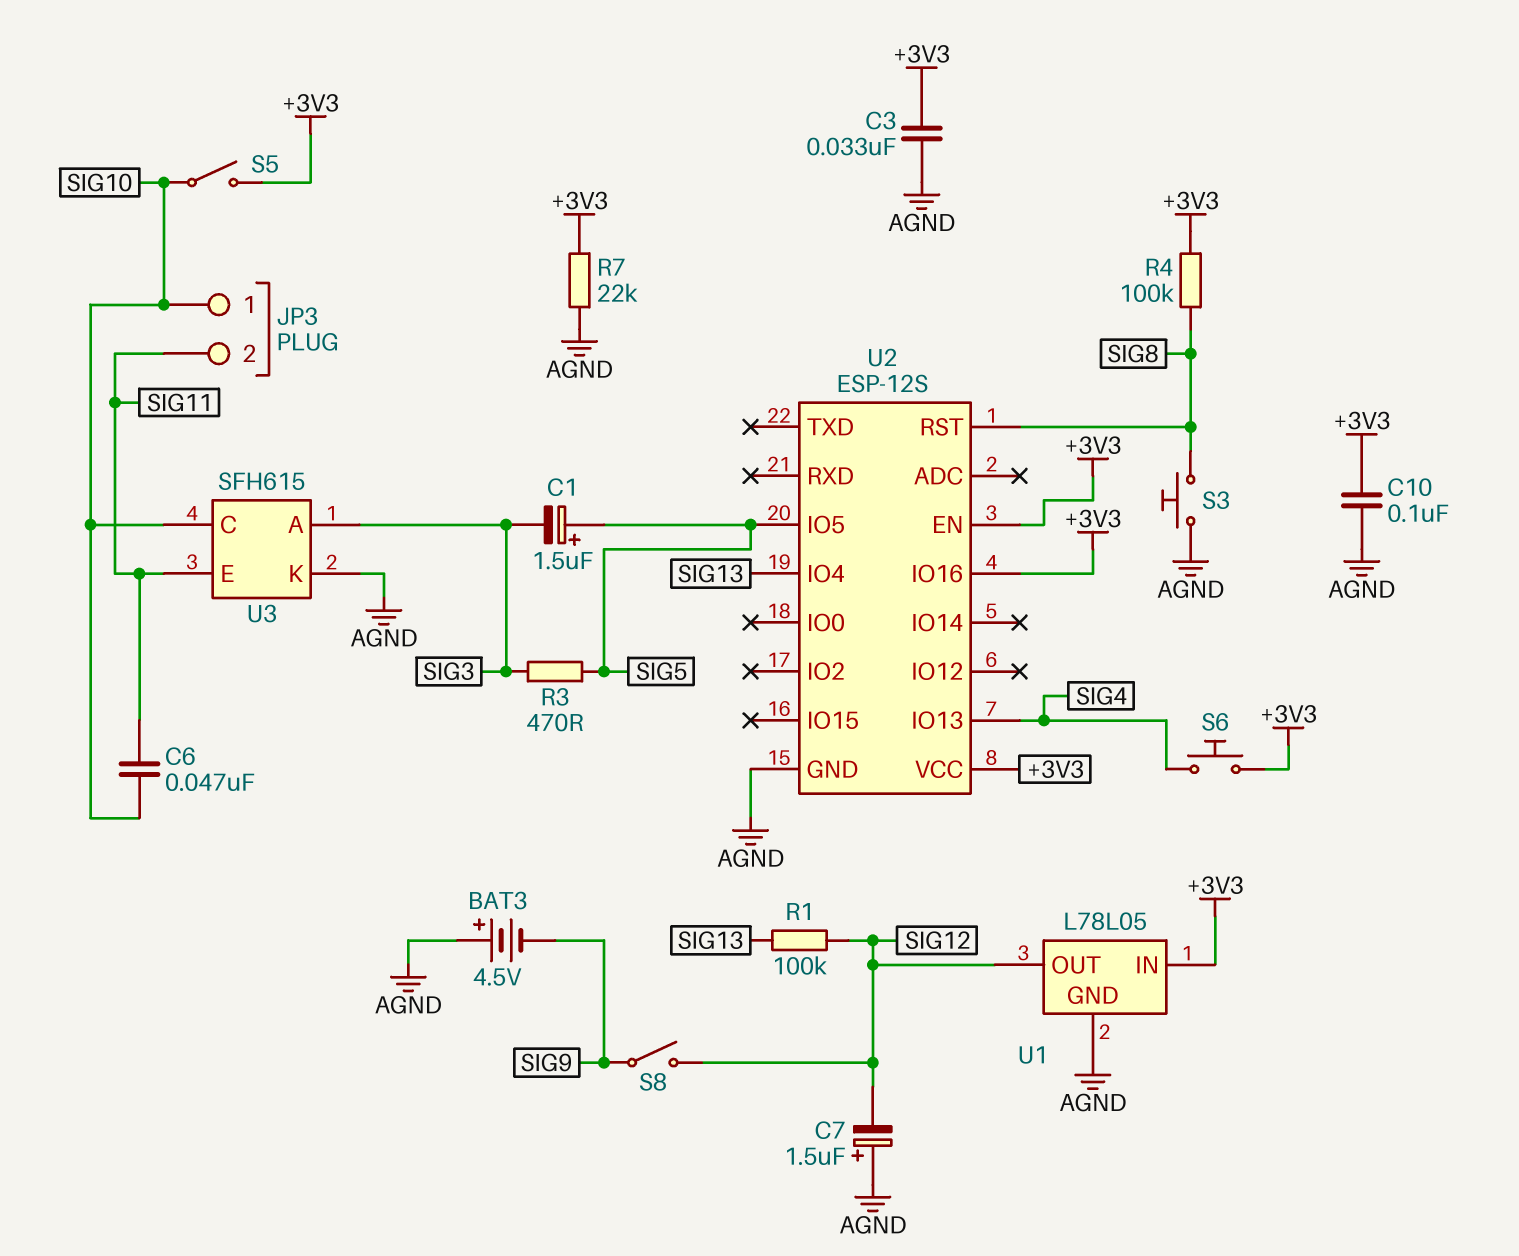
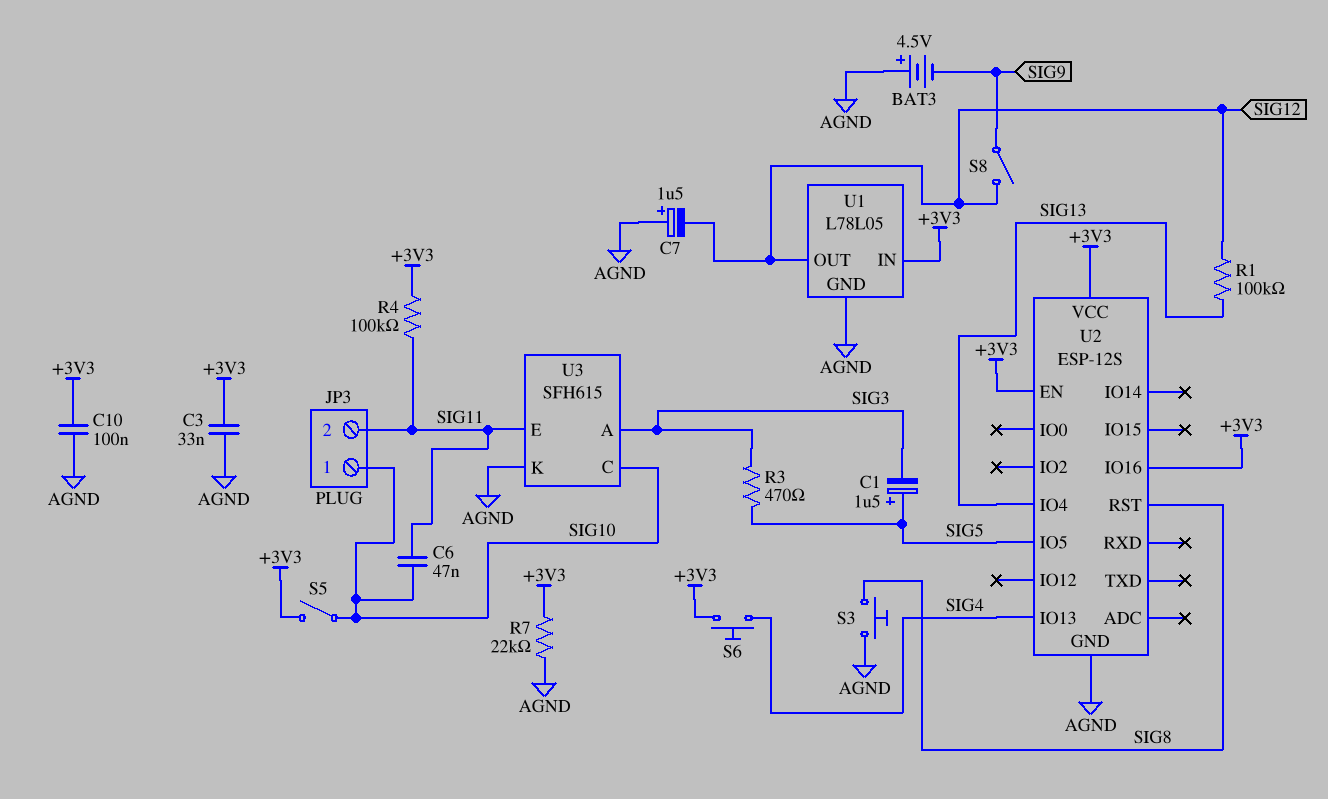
R4: 100k (+3V3, SIG8) -> 100k (+3V3, SIG11)

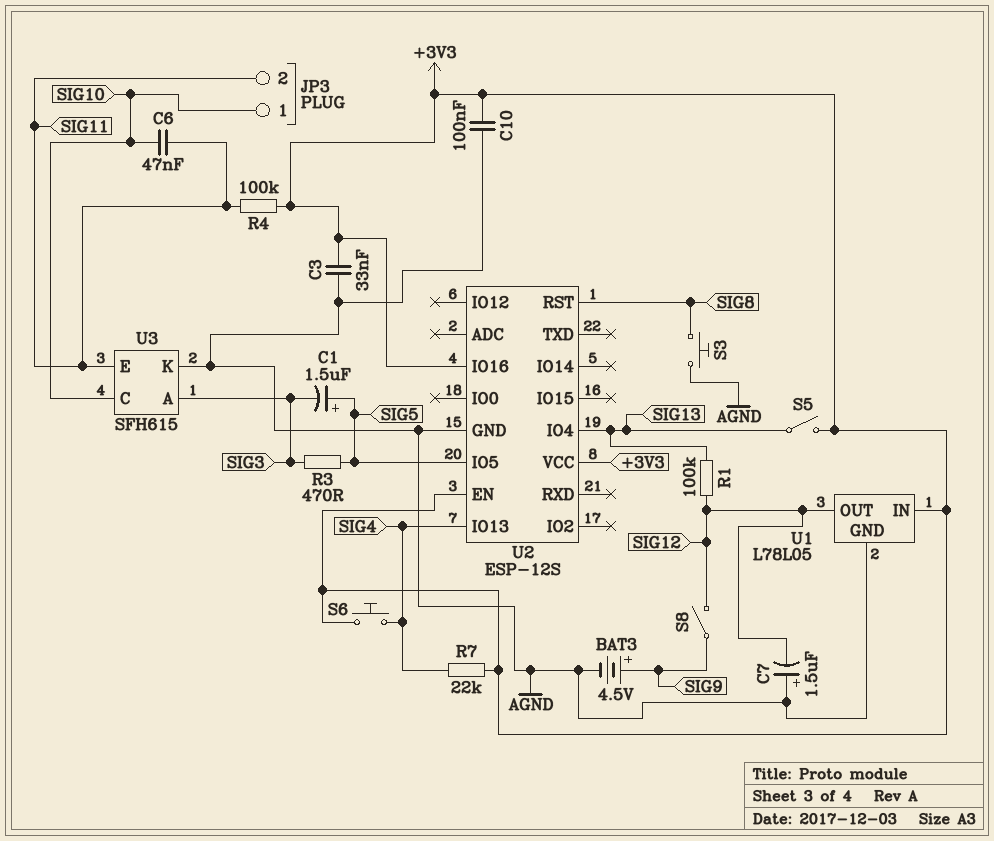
BAT3: 4.5V (plus AGND, minus SIG9) -> 4.5V (plus SIG9, minus AGND)
R7: 22k (+3V3, AGND) -> 22k (+3V3, SIG4)
S5: switch (+3V3, SIG10) -> switch (+3V3, SIG13)

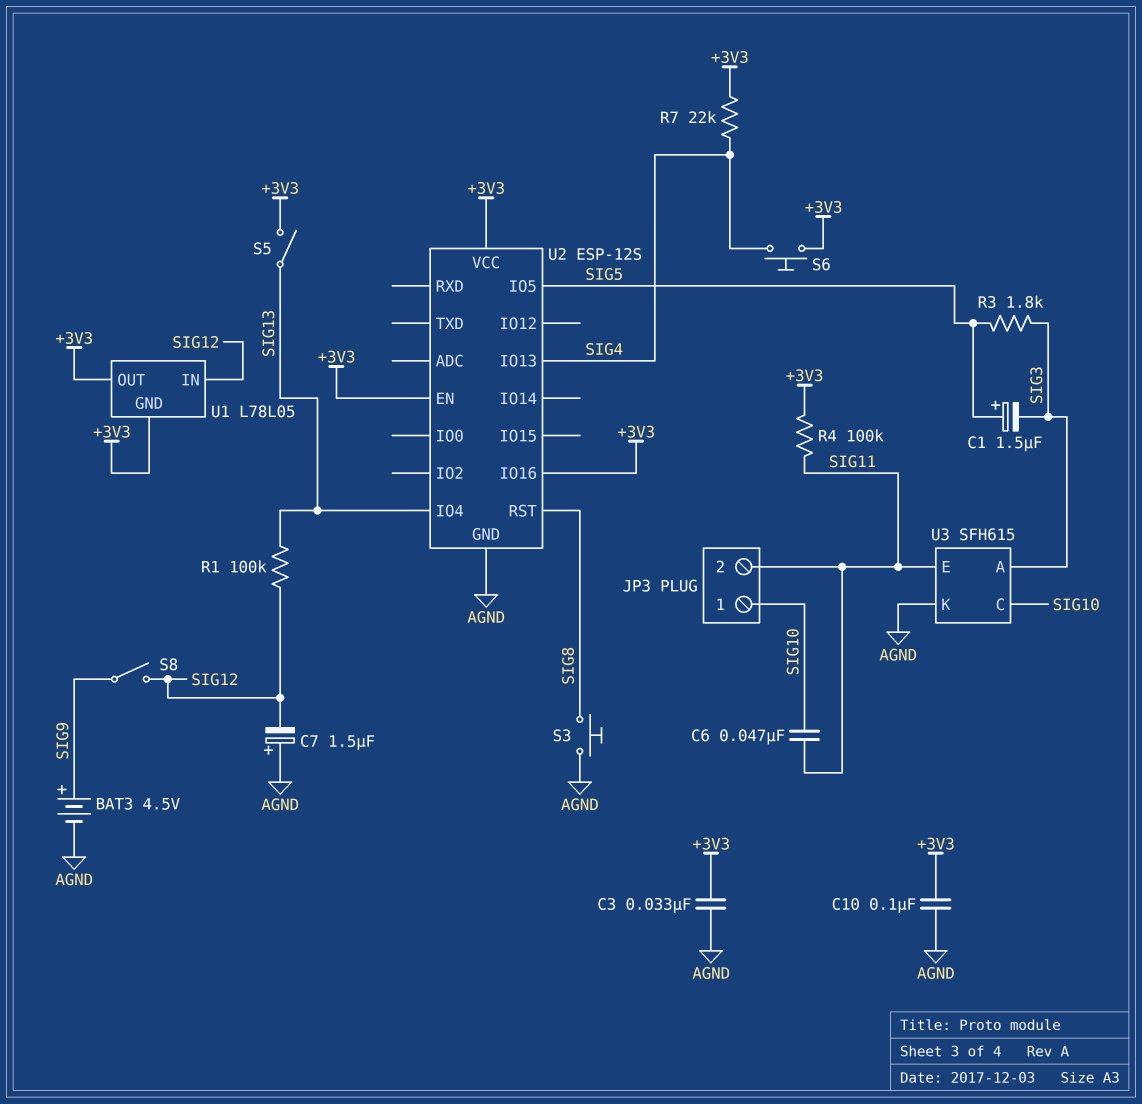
R3: 470 (SIG3, SIG5) -> 1.8k (SIG3, SIG5)
U1 pin GND: AGND -> +3V3
U1 pin IN: +3V3 -> SIG12
U1 pin OUT: SIG12 -> +3V3

